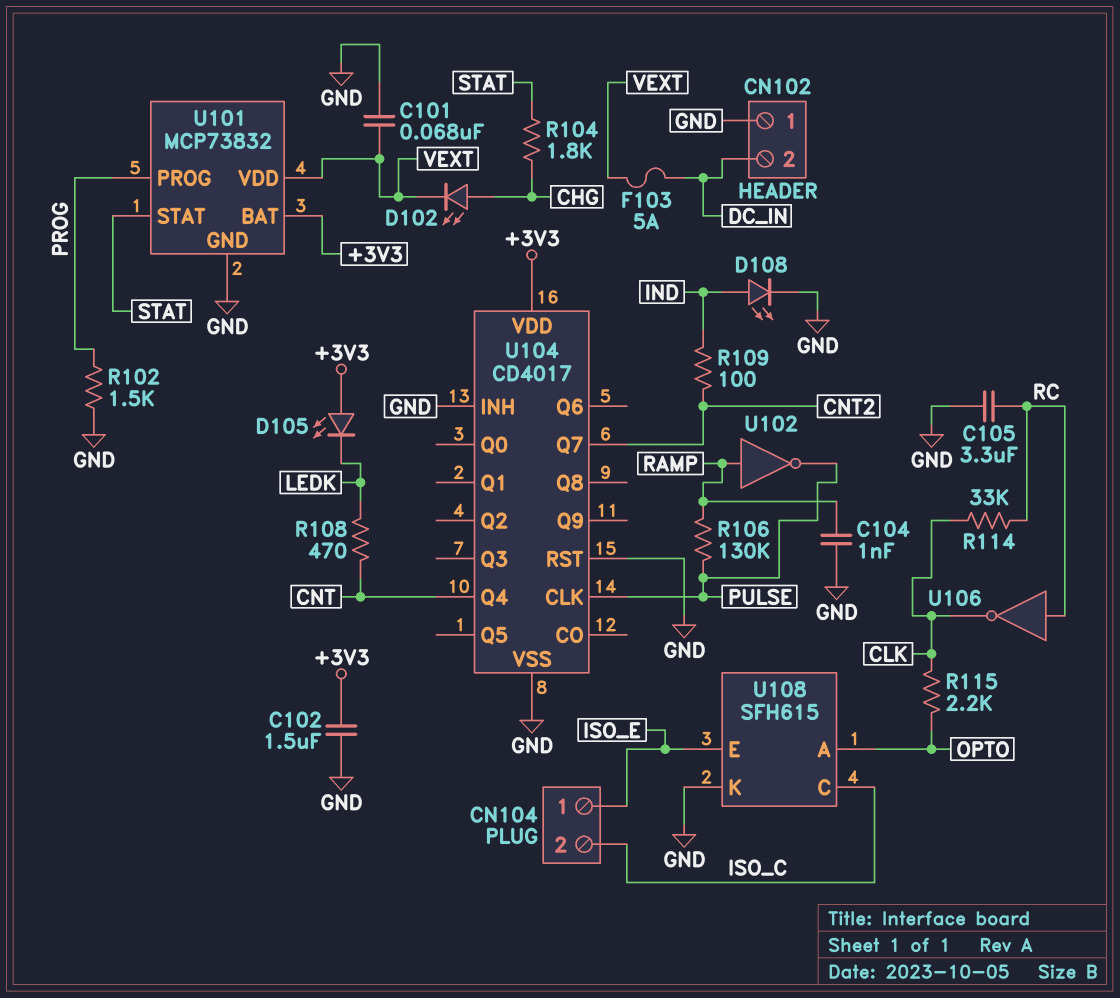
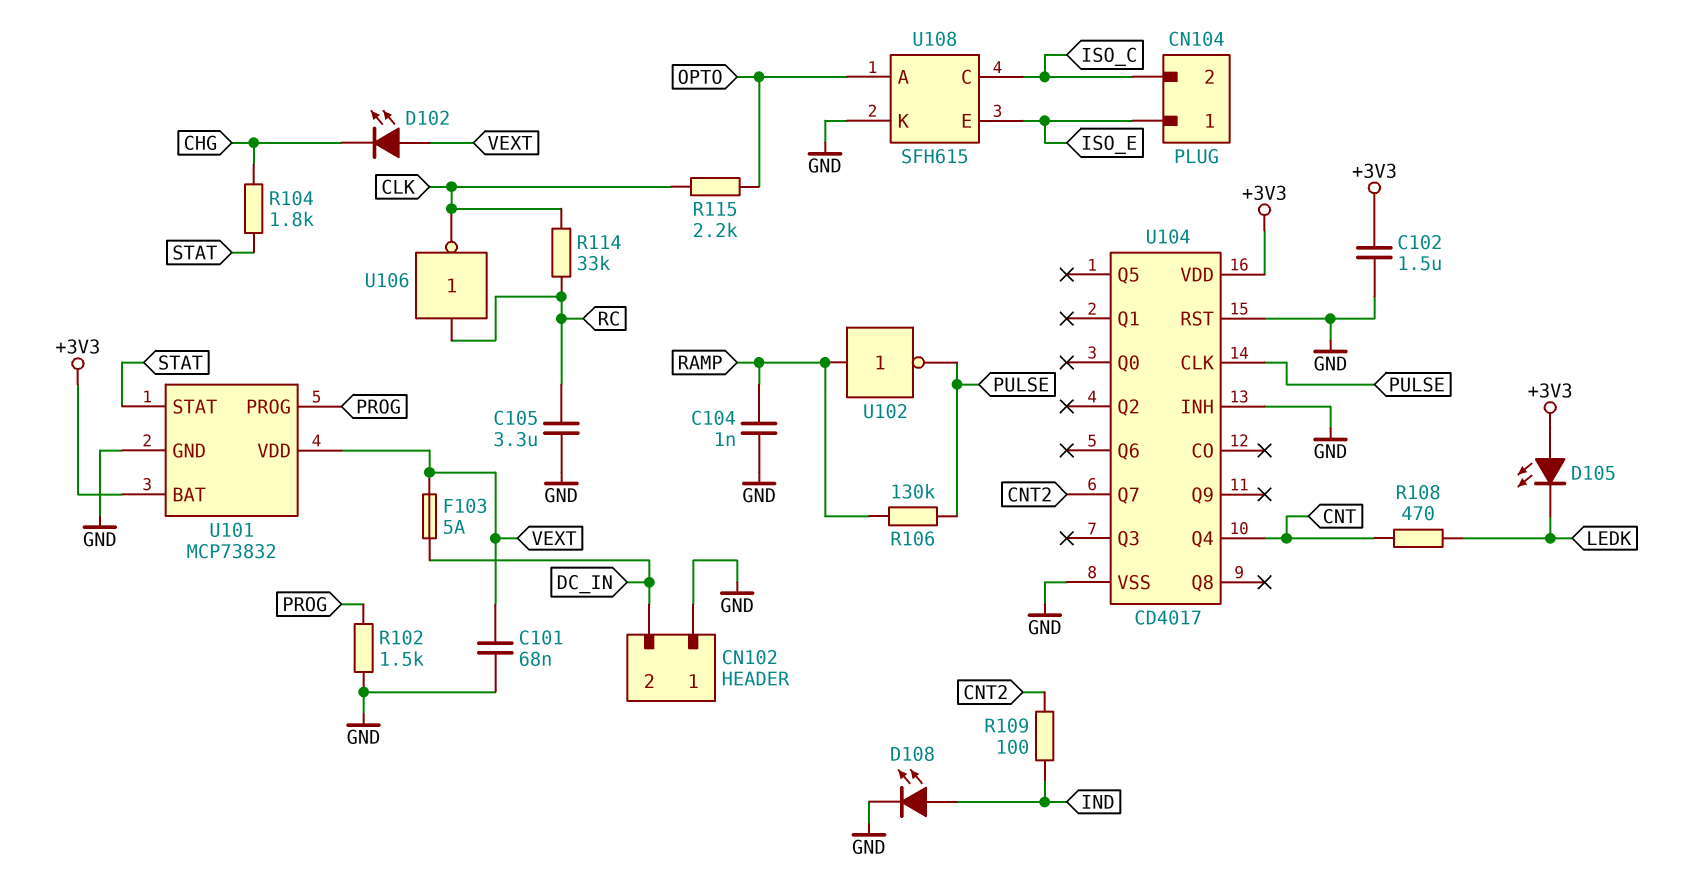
D102: LED (A CHG, K VEXT) -> LED (A VEXT, K CHG)

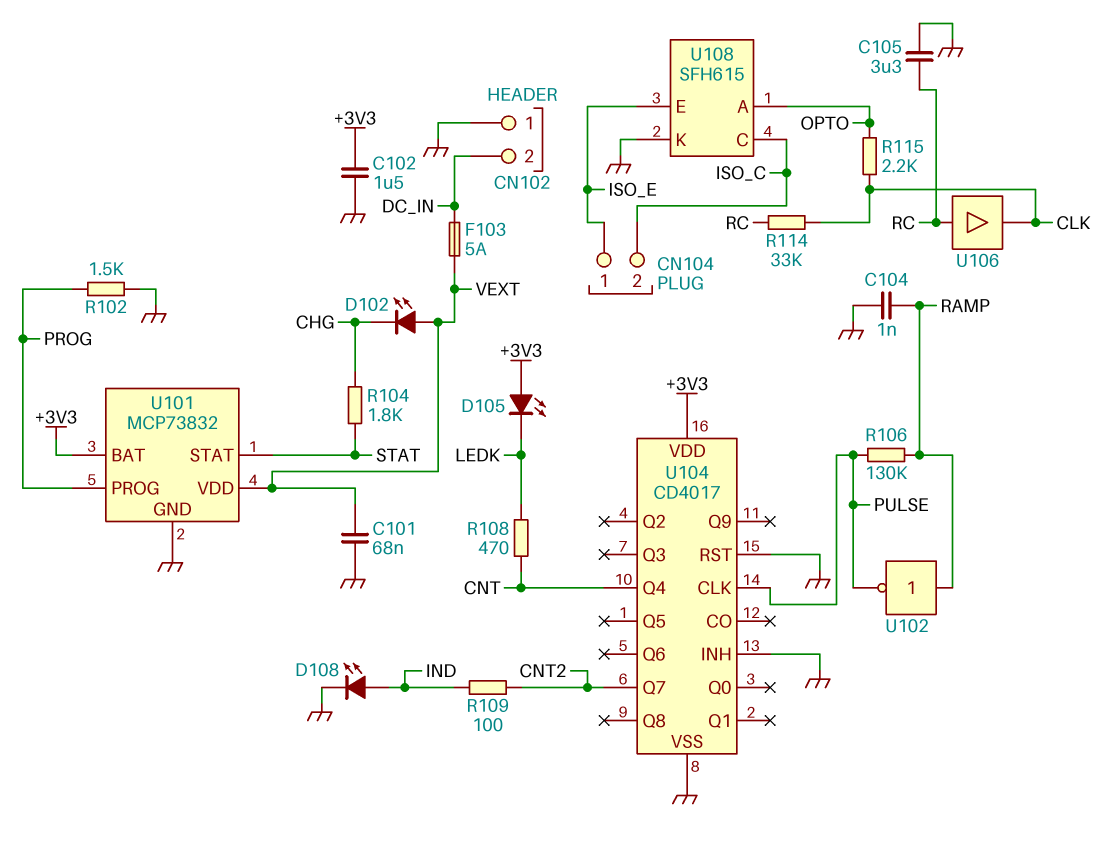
U106: NOT (in RC, out CLK) -> buffer (in RC, out CLK)

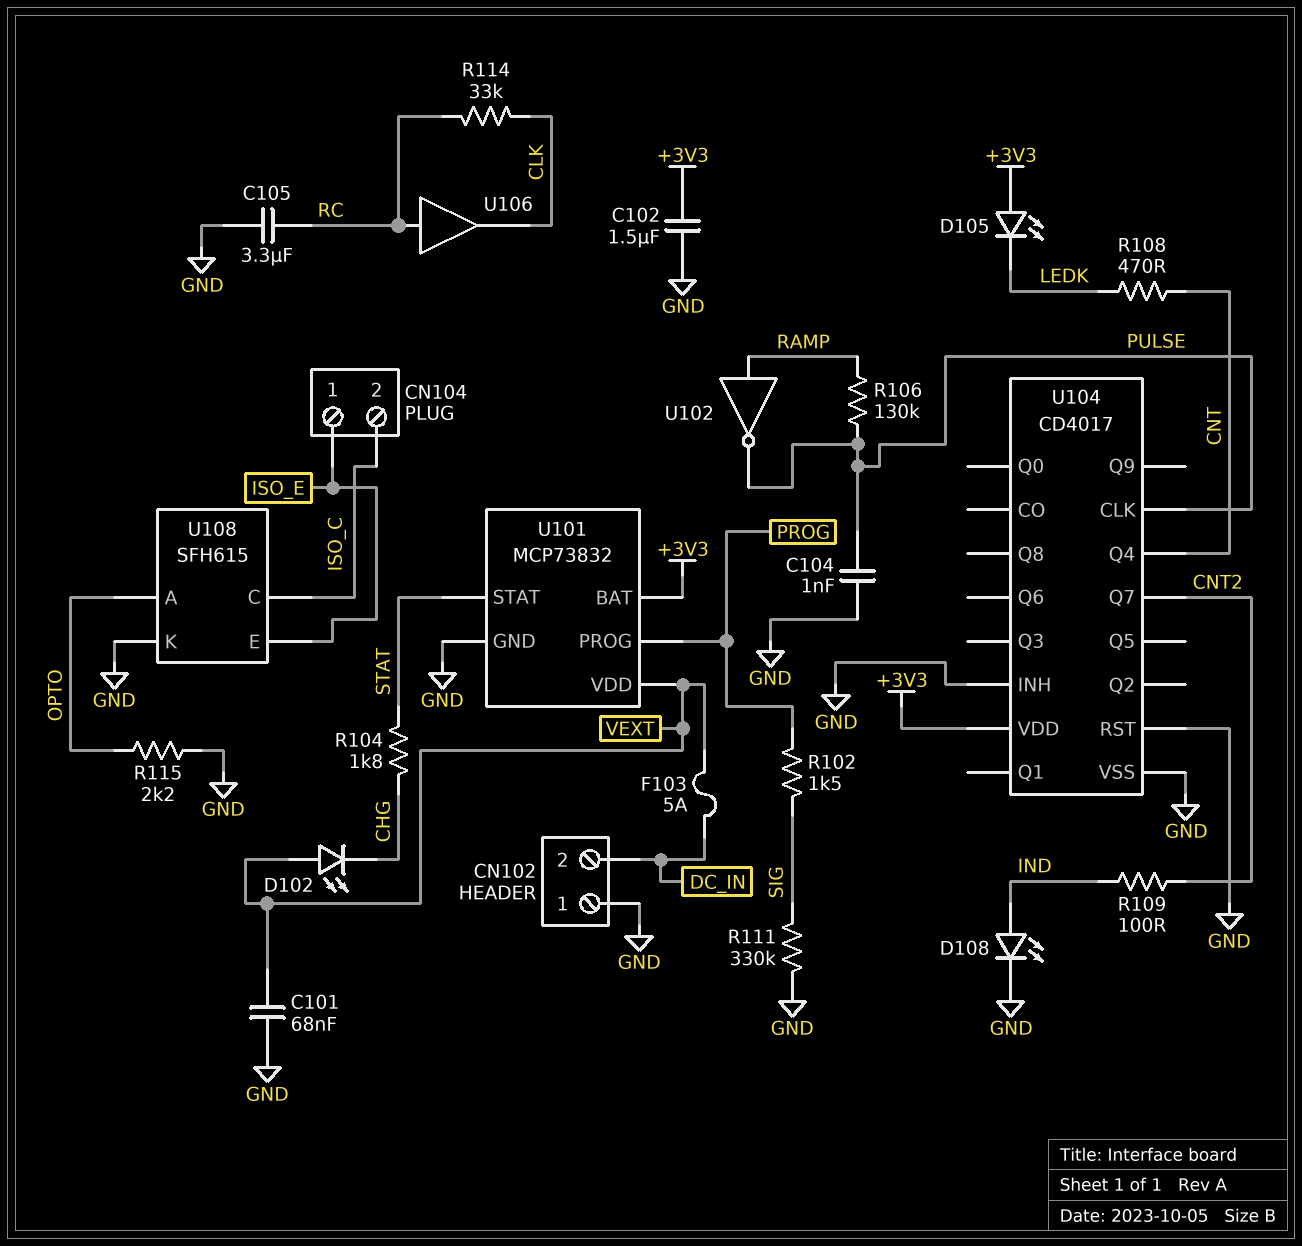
C104: 1nF (GND, RAMP) -> 1nF (GND, PULSE)
R102: 1.5k (GND, PROG) -> 1.5k (PROG, SIG)
R111: none -> 330k (GND, SIG)
R115: 2.2k (CLK, OPTO) -> 2.2k (GND, OPTO)

